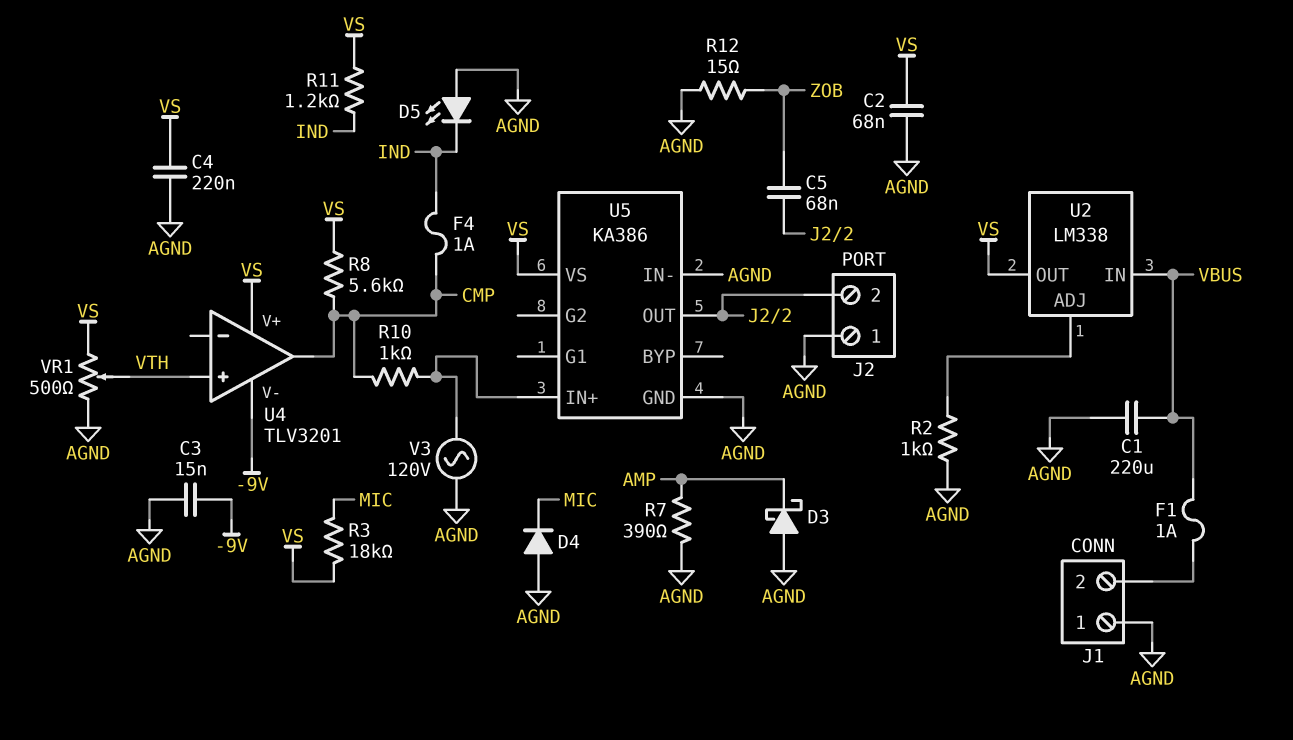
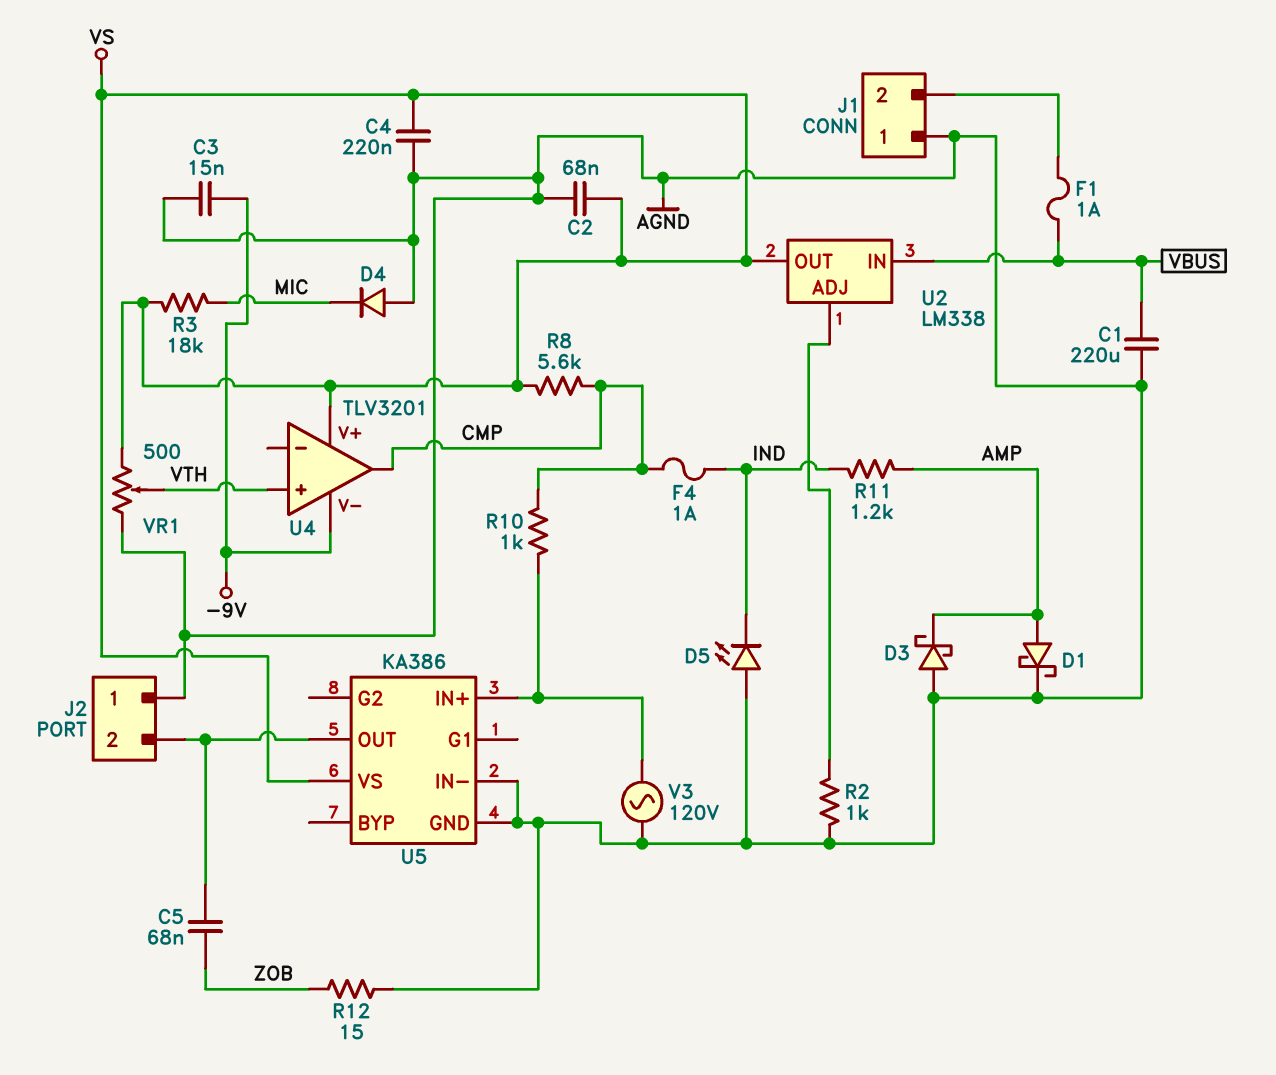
D1: none -> schottky (A AMP, K AGND)
R7: 390 (AGND, AMP) -> none
R11: 1.2k (IND, VS) -> 1.2k (AMP, IND)

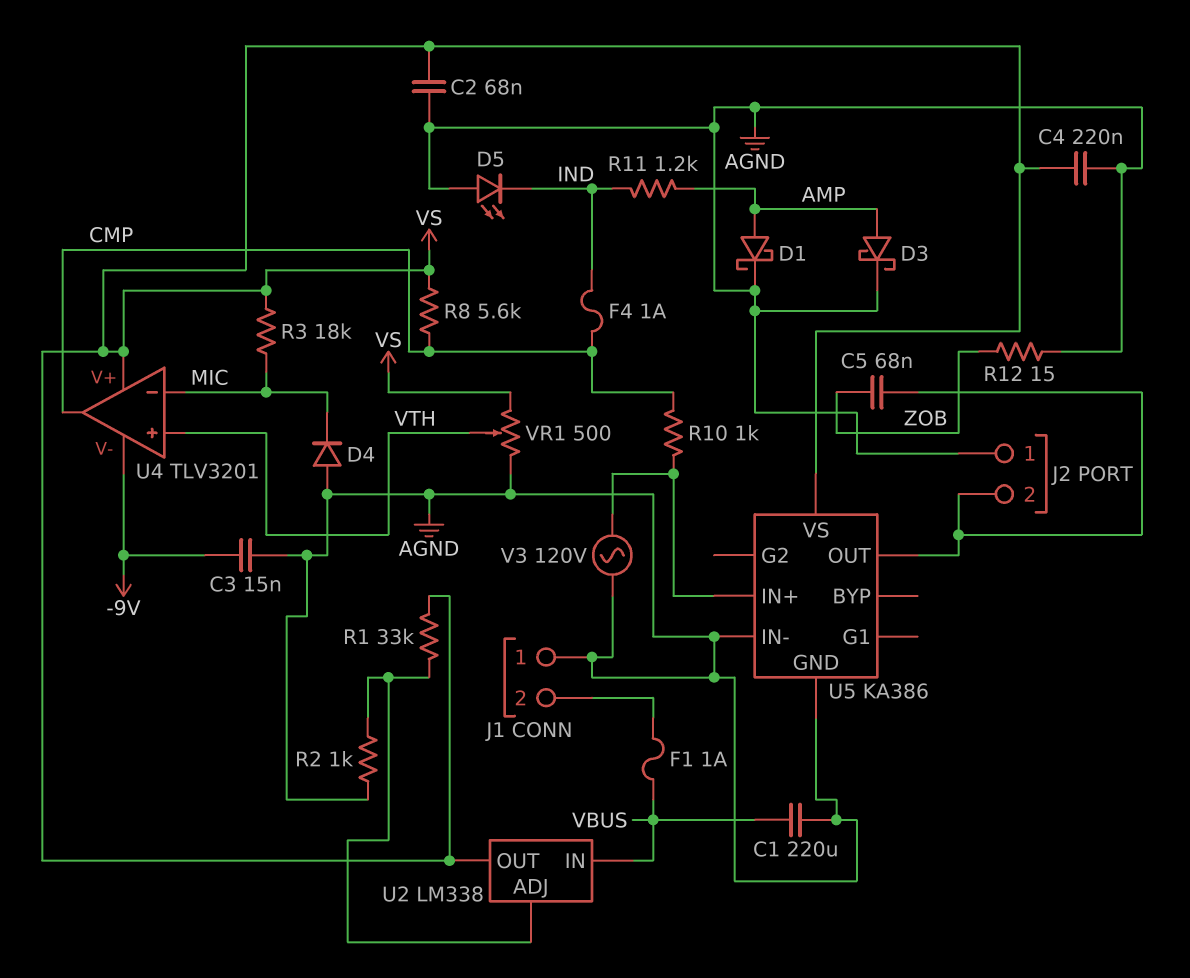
D3: schottky (A AGND, K AMP) -> schottky (A AMP, K AGND)
R1: none -> 33k (U2/ADJ, VS)
U4 pin in-: none -> MIC

